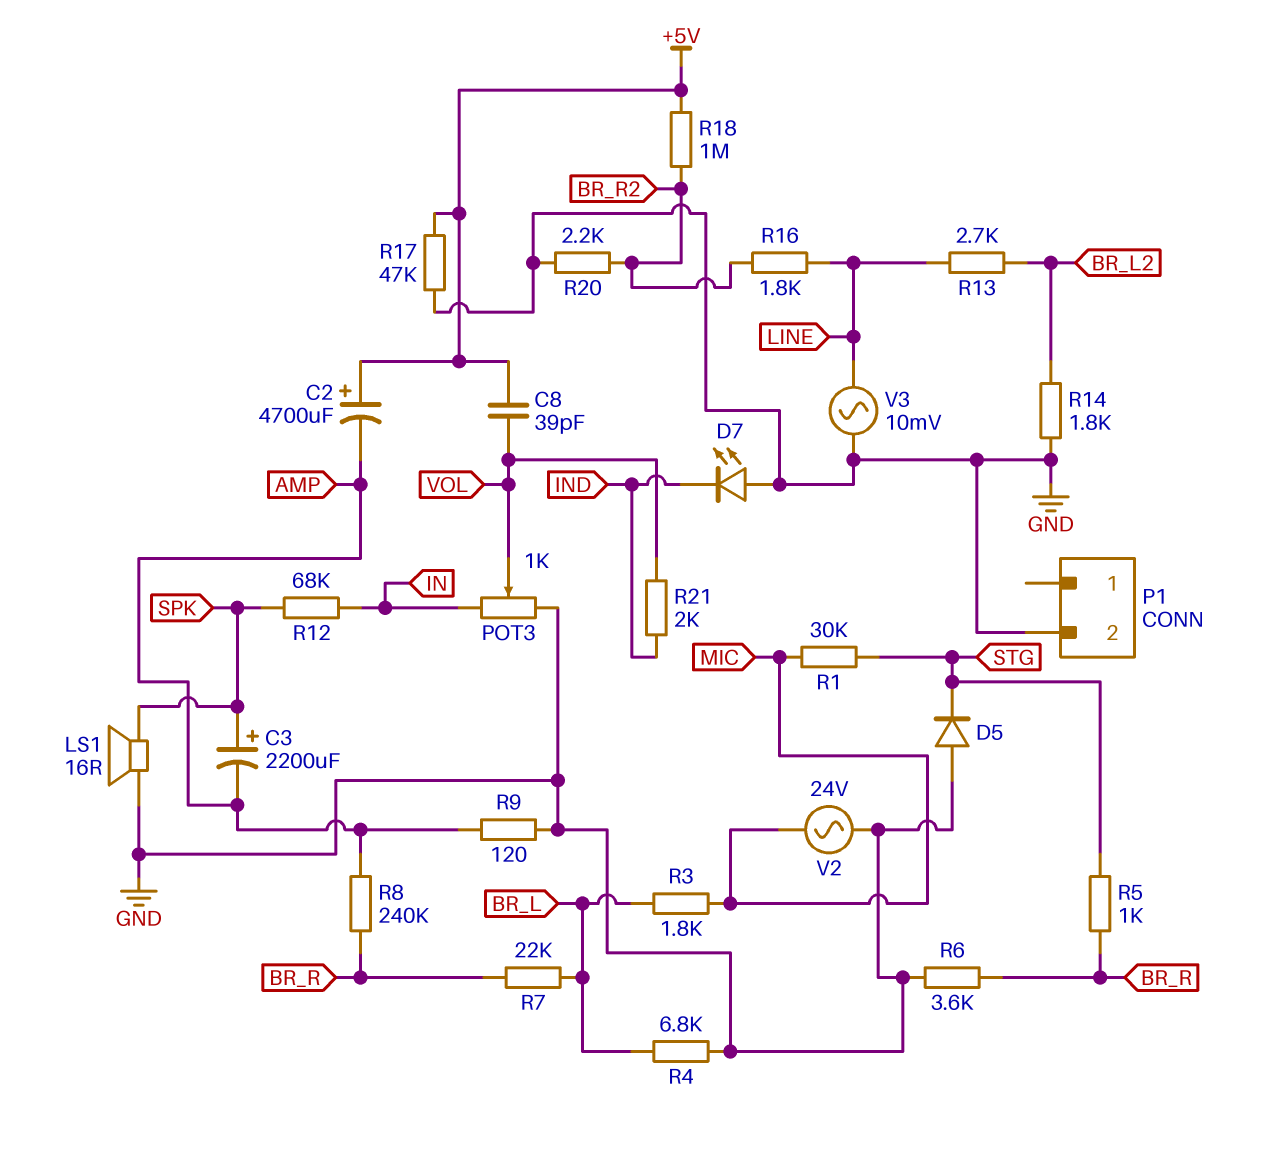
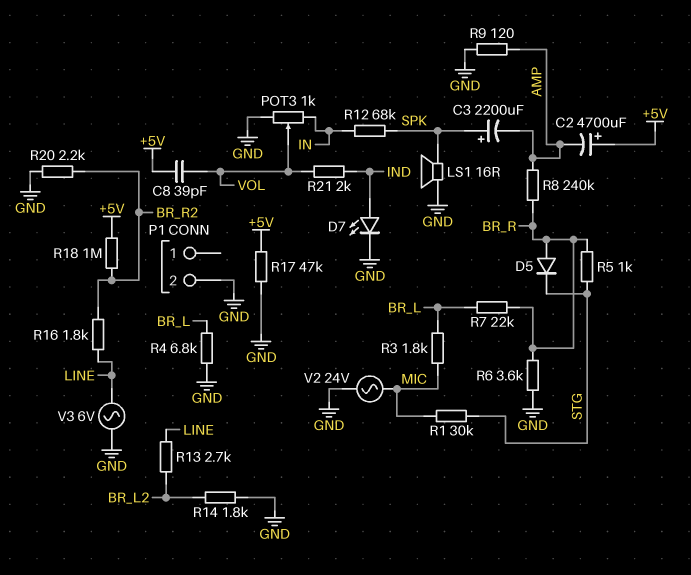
D5: diode (A GND, K STG) -> diode (A BR_R, K STG)
D7: LED (A GND, K IND) -> LED (A IND, K GND)
V3: AC 10mV (GND, LINE) -> AC 6V (GND, LINE)

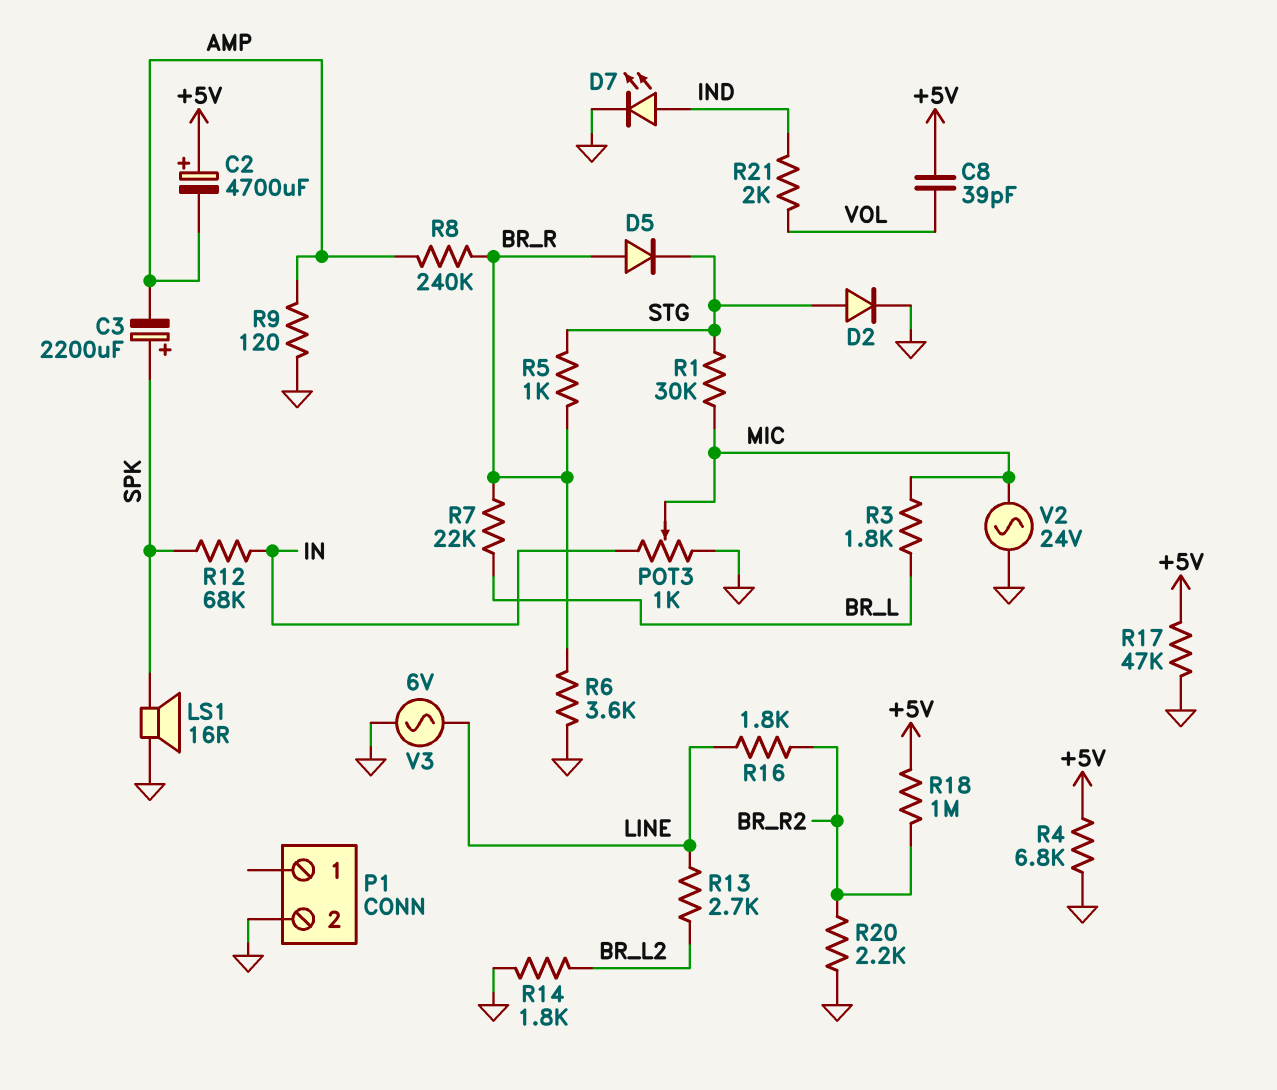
D2: none -> diode (A STG, K GND)
POT3: 1k (GND, IN, wiper VOL) -> 1k (GND, IN, wiper MIC)
R4: 6.8k (BR_L, GND) -> 6.8k (+5V, GND)

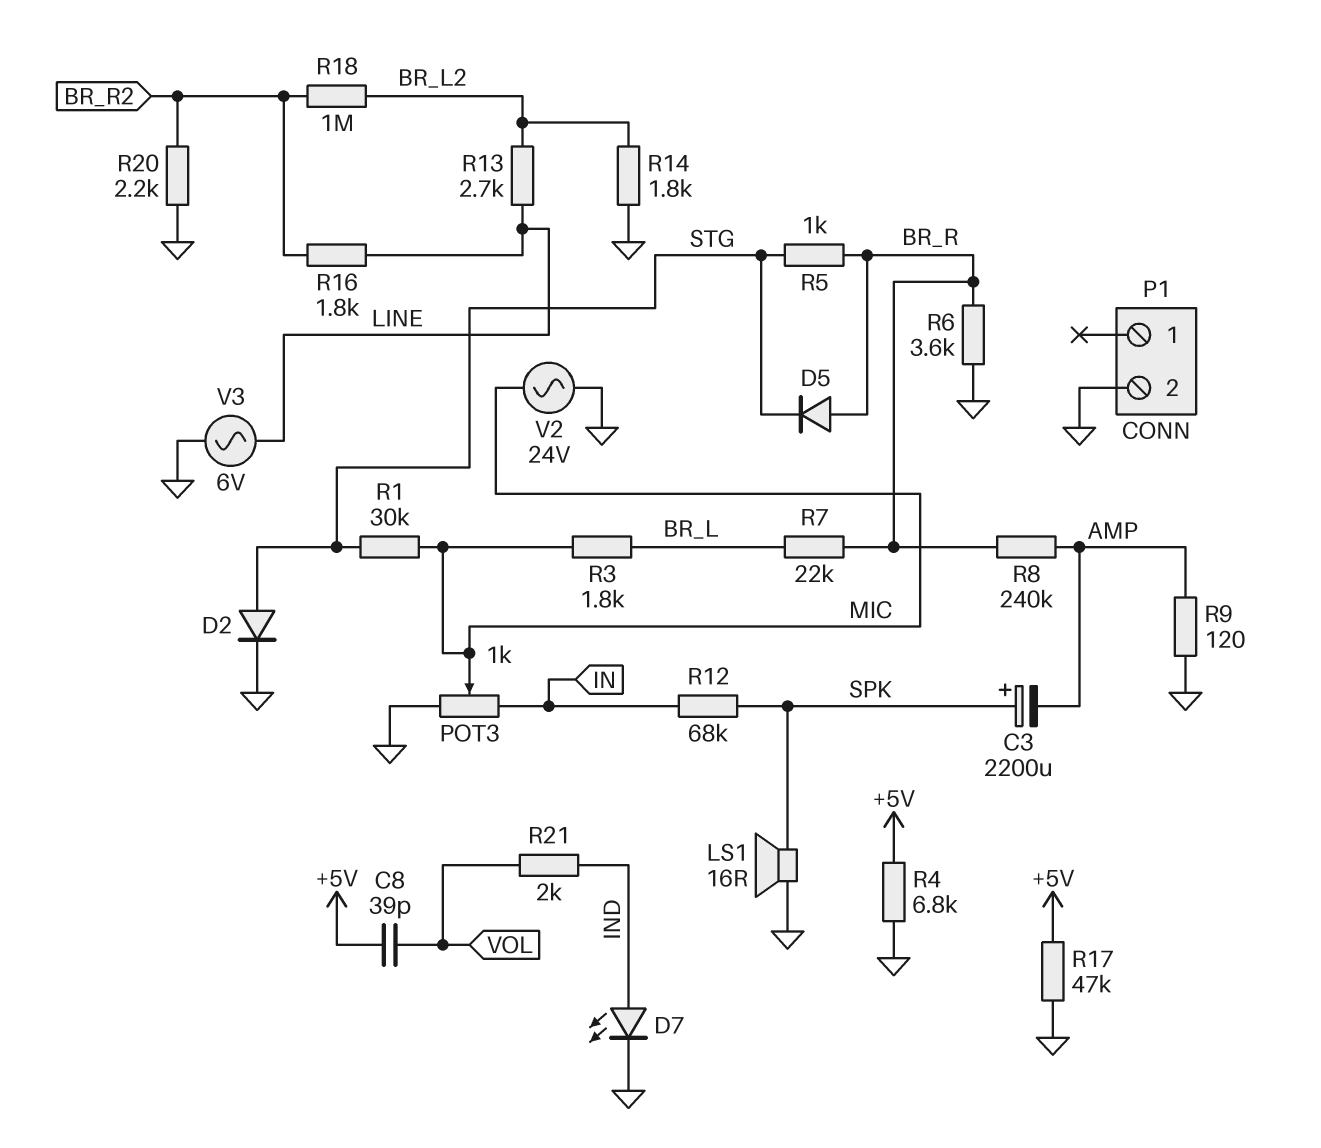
C2: 4700uF (plus +5V, minus AMP) -> none
R18: 1M (+5V, BR_R2) -> 1M (BR_L2, BR_R2)

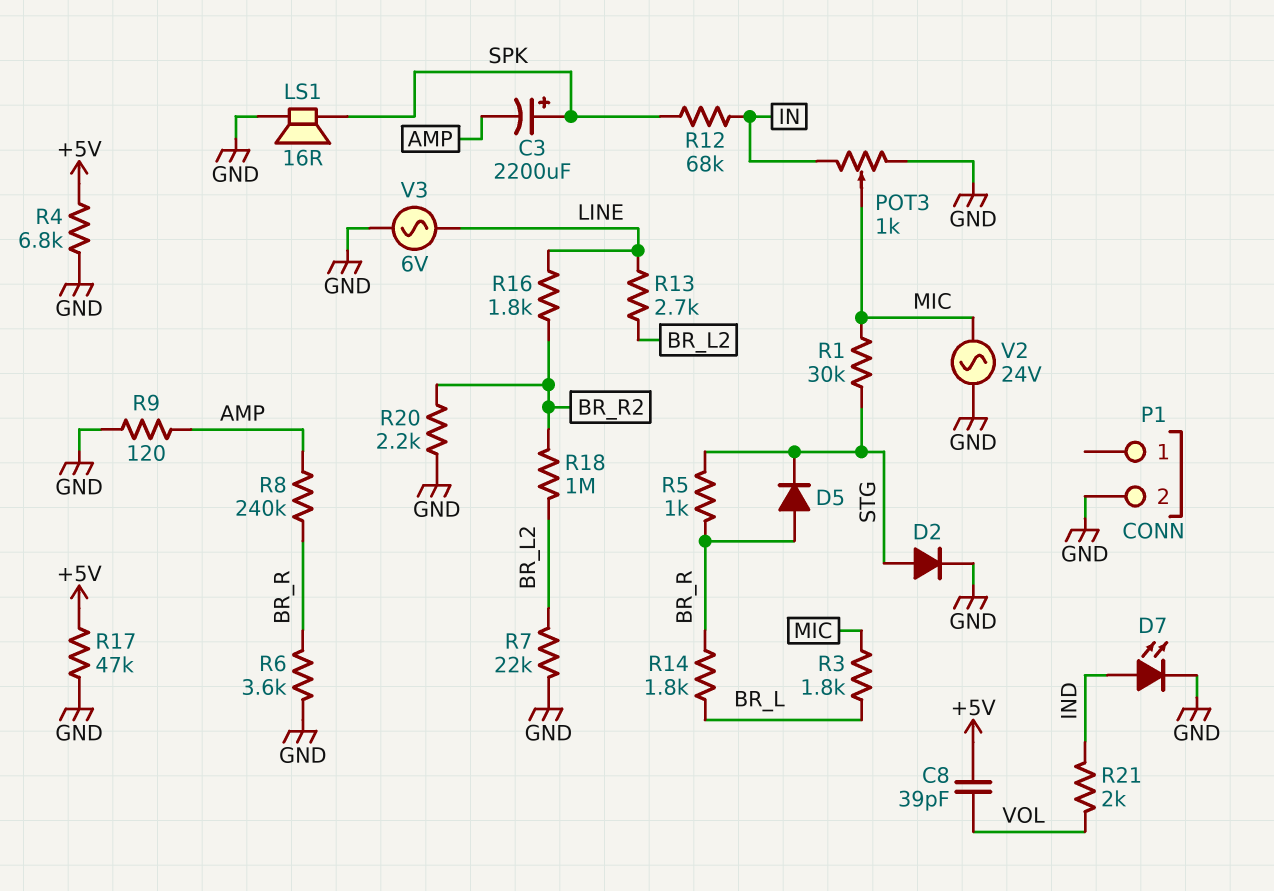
R7: 22k (BR_L, BR_R) -> 22k (BR_L2, GND)
R14: 1.8k (BR_L2, GND) -> 1.8k (BR_L, BR_R)

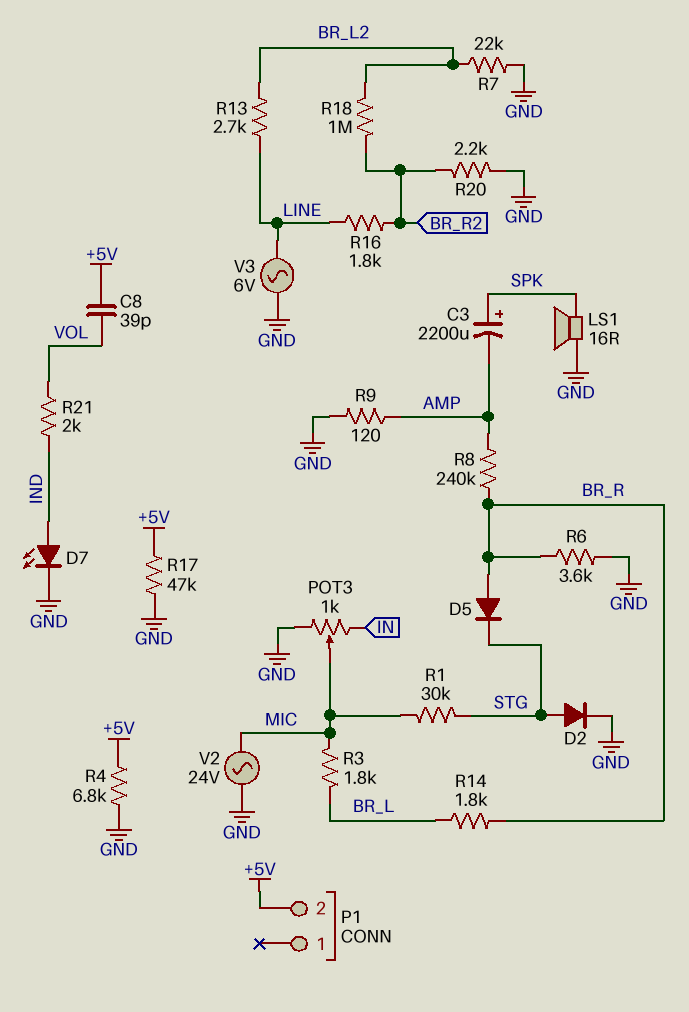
P1 pin 2: GND -> +5V
R5: 1k (BR_R, STG) -> none
R12: 68k (IN, SPK) -> none

